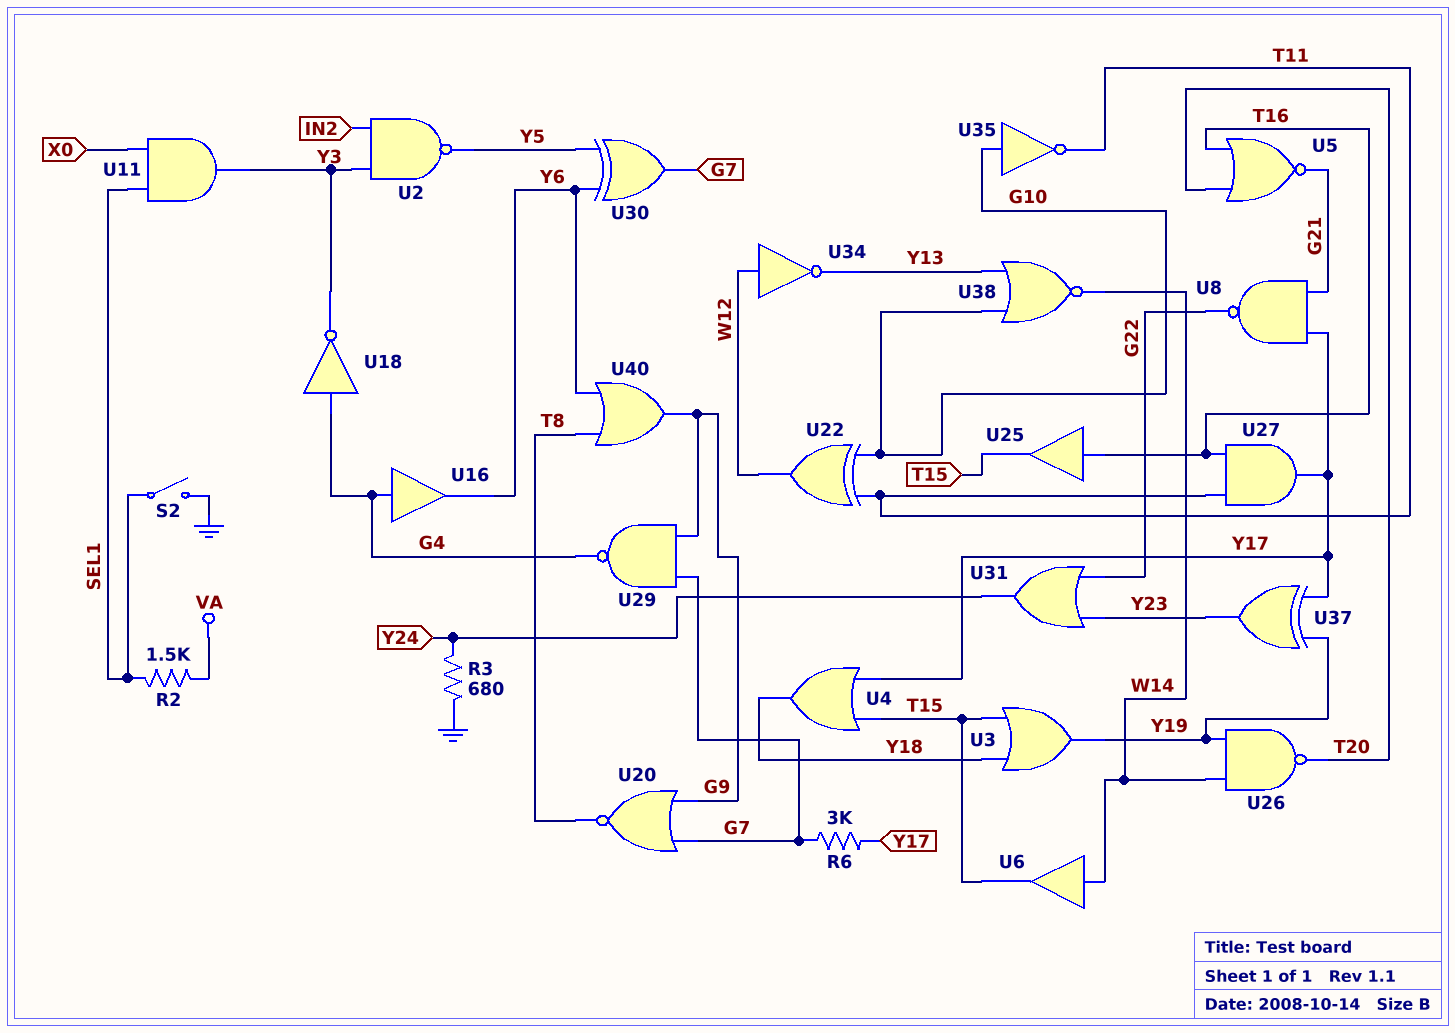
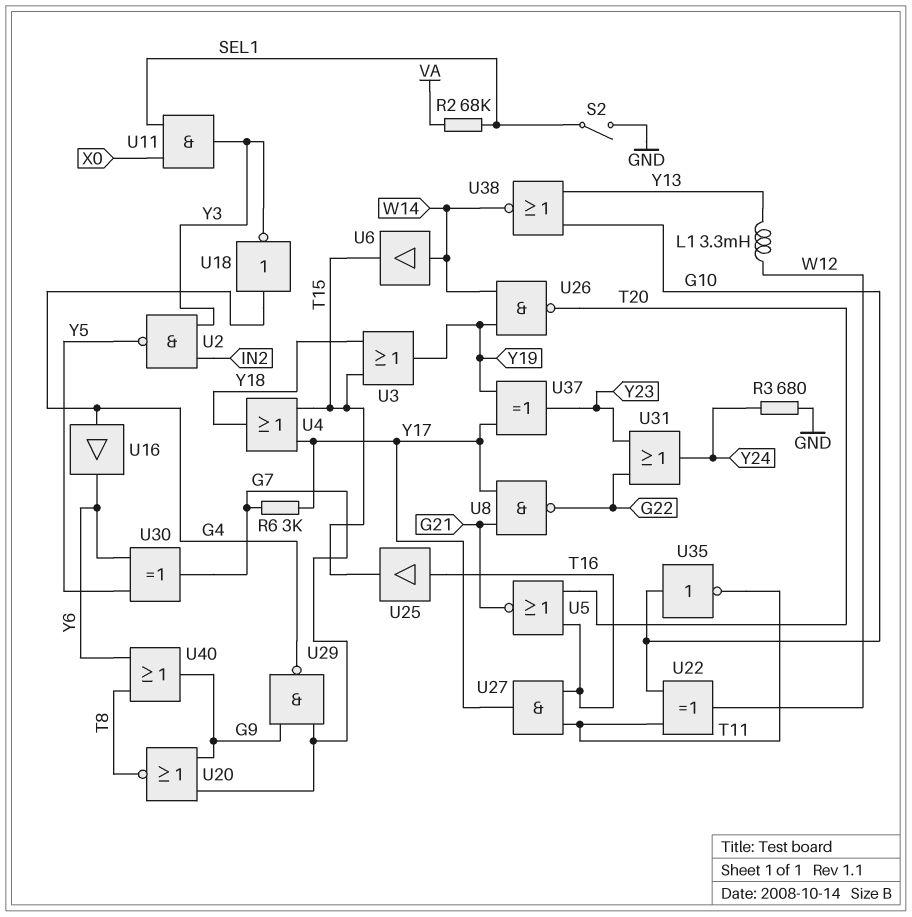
L1: none -> 3.3mH (W12, Y13)
R2: 1.5k (SEL1, VA) -> 68k (SEL1, VA)
U34: NOT (in W12, out Y13) -> none

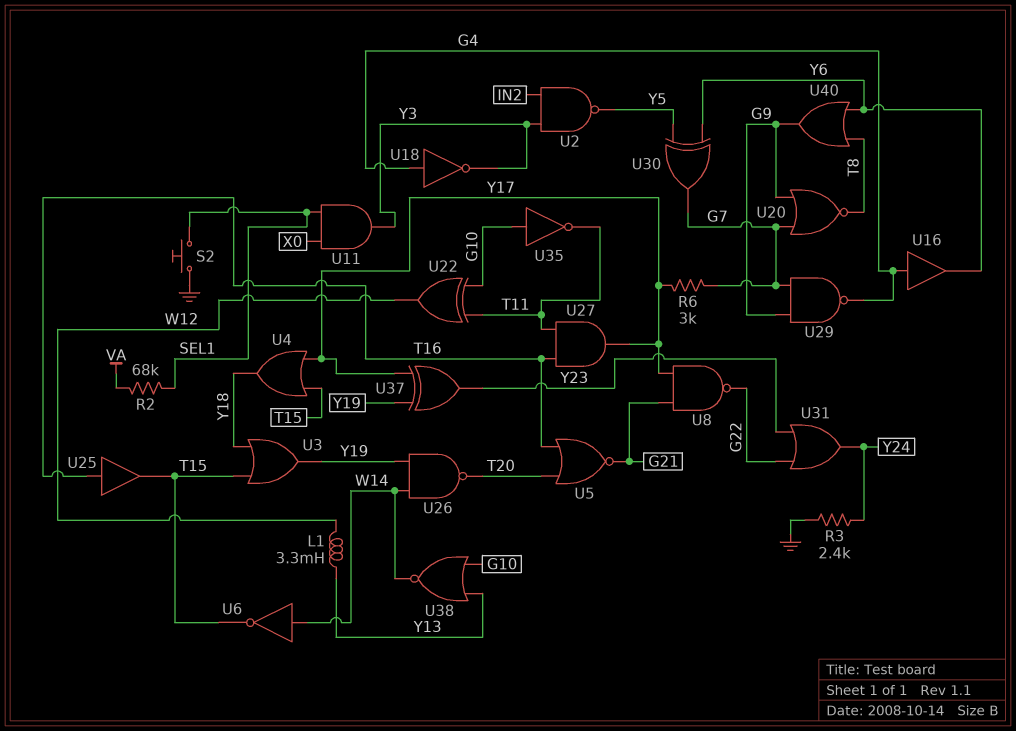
R3: 680 (GND, Y24) -> 2.4k (GND, Y24)
S2: switch (GND, SEL1) -> button (GND, SEL1)
U6: buffer (in W14, out T15) -> NOT (in W14, out T15)

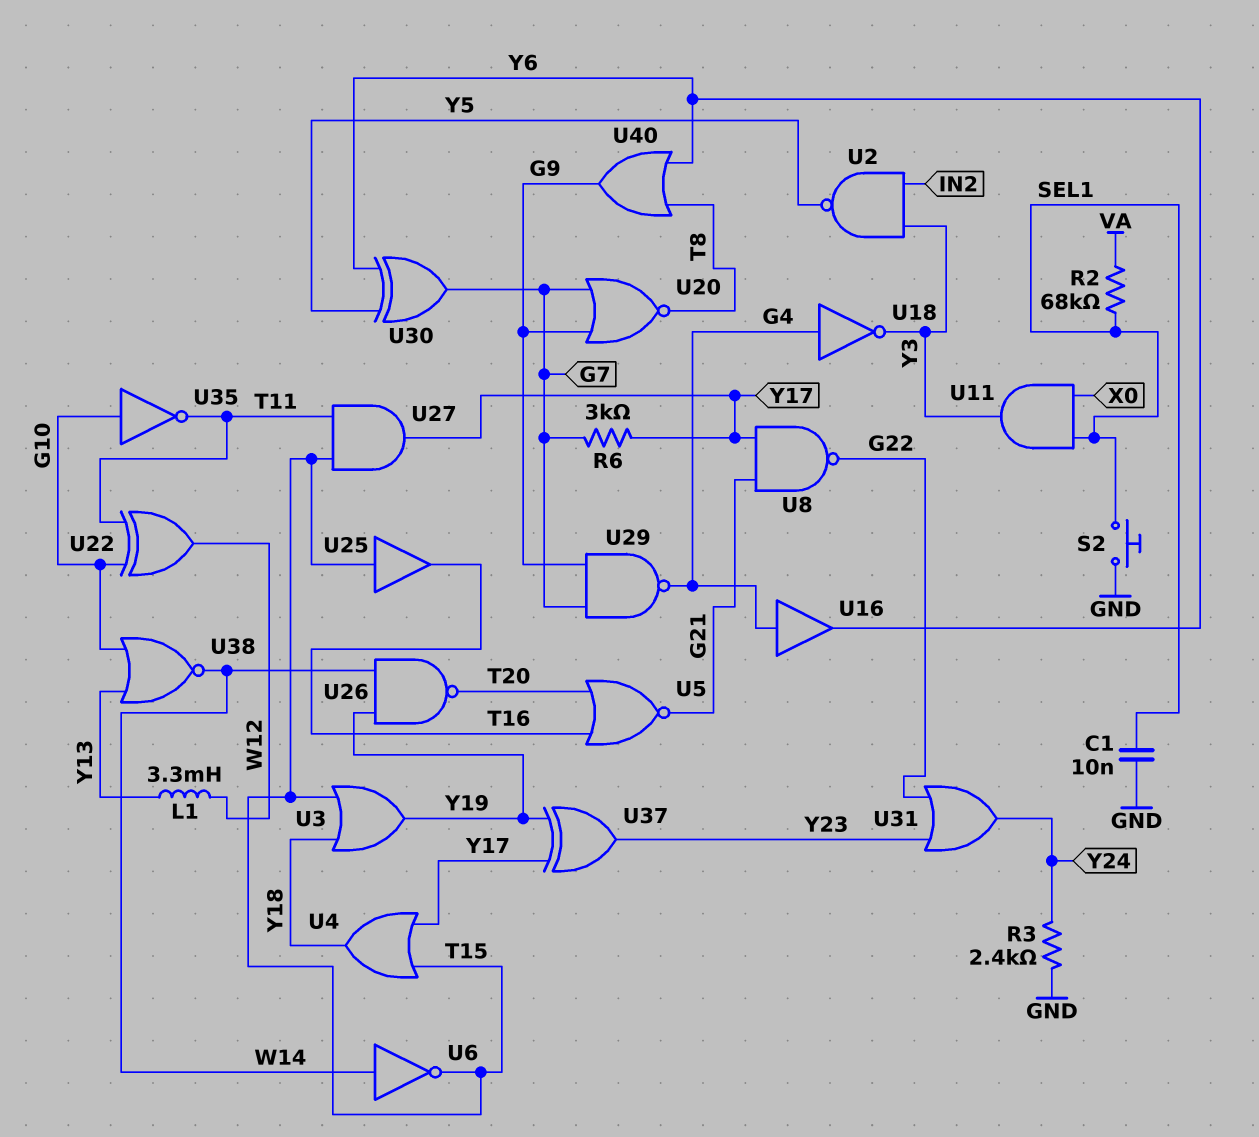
C1: none -> 10nF (GND, SEL1)
U25: buffer (in T16, out T15) -> buffer (in T15, out T16)
U27: AND (in T11, in T16, out Y17) -> AND (in T11, in T15, out Y17)

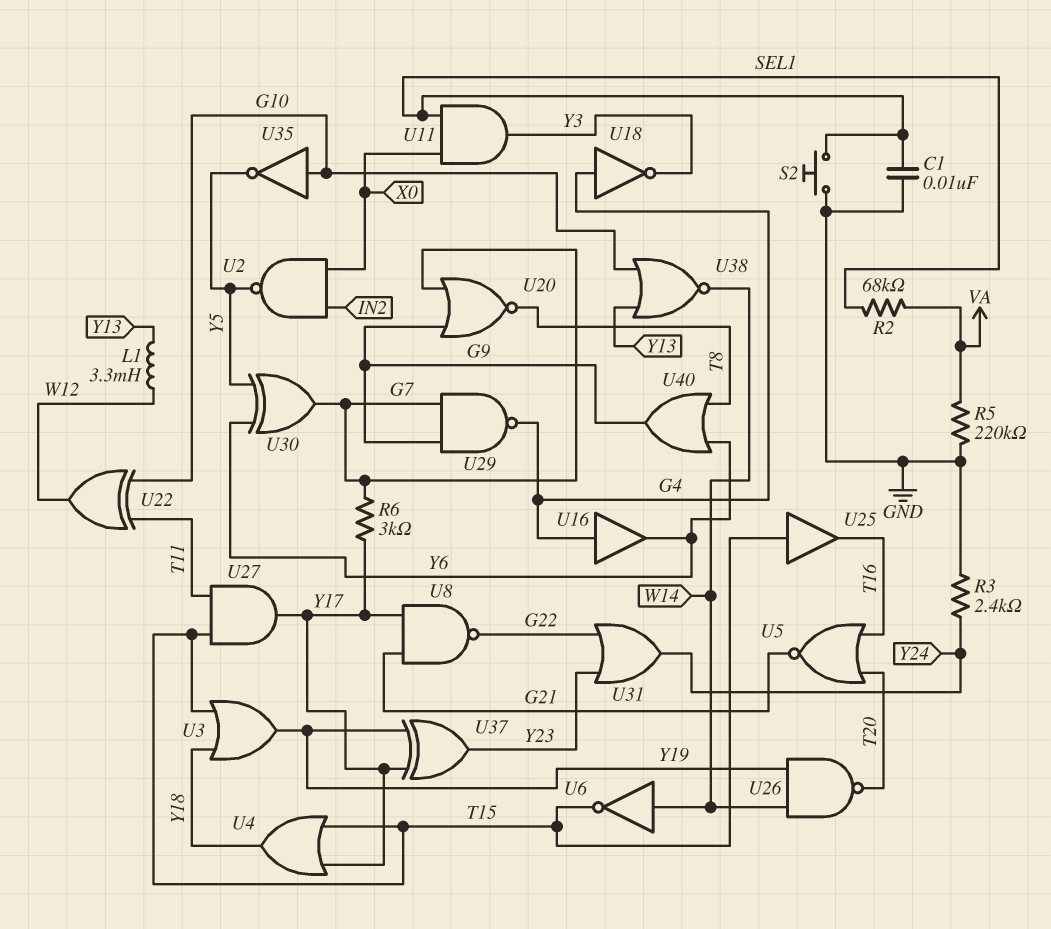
R5: none -> 220k (GND, VA)
U2: NAND (in IN2, in Y3, out Y5) -> NAND (in IN2, in X0, out Y5)
U35: NOT (in G10, out T11) -> NOT (in G10, out Y5)

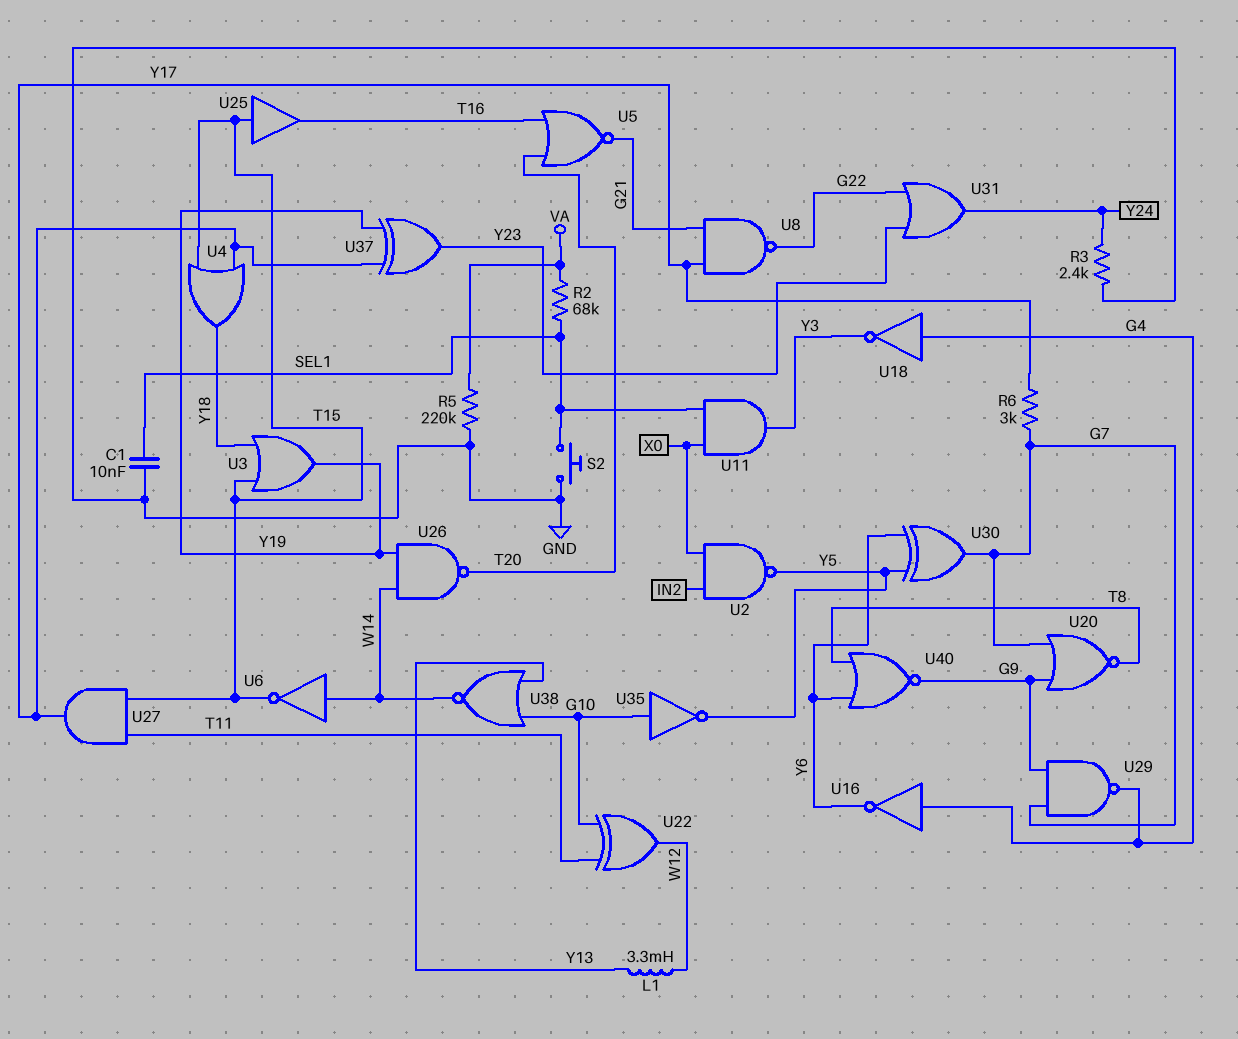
U16: buffer (in G4, out Y6) -> NOT (in G4, out Y6)
U40: OR (in T8, in Y6, out G9) -> NOR (in T8, in Y6, out G9)

